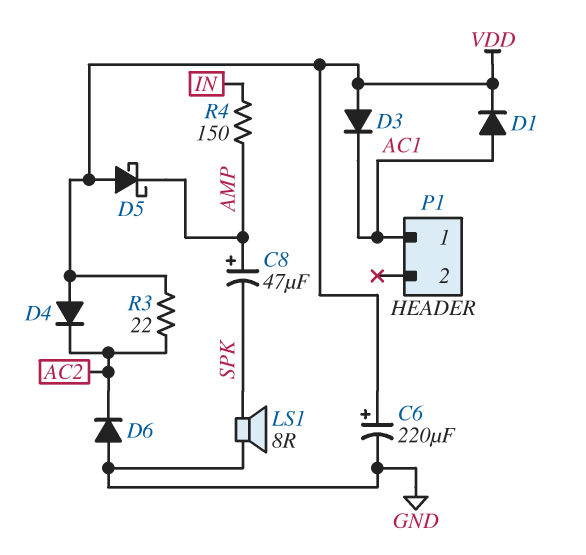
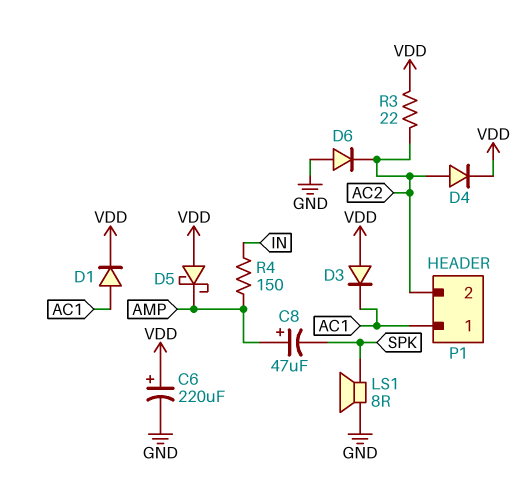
D4: diode (A VDD, K AC2) -> diode (A AC2, K VDD)
P1 pin 2: none -> AC2

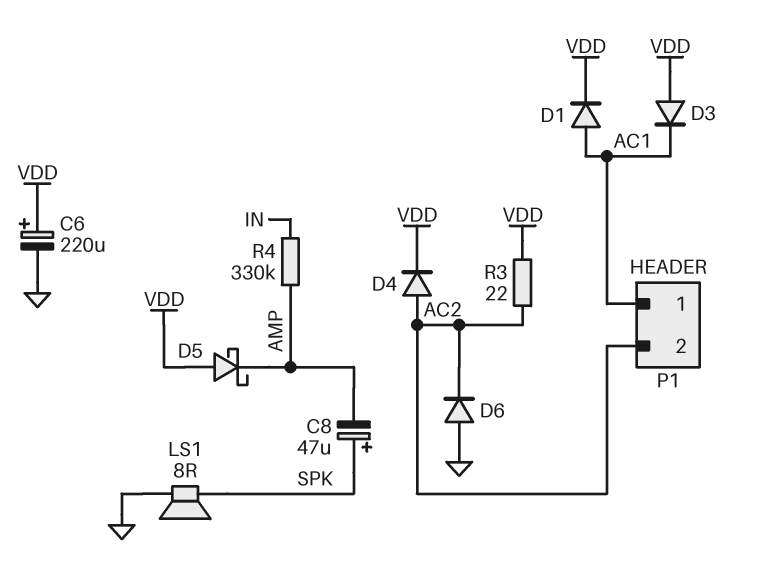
C8: 47uF (plus AMP, minus SPK) -> 47uF (plus SPK, minus AMP)
R4: 150 (AMP, IN) -> 330k (AMP, IN)

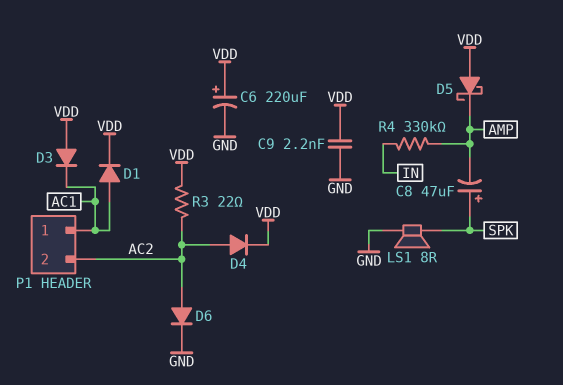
C9: none -> 2.2nF (GND, VDD)
D6: diode (A GND, K AC2) -> diode (A AC2, K GND)

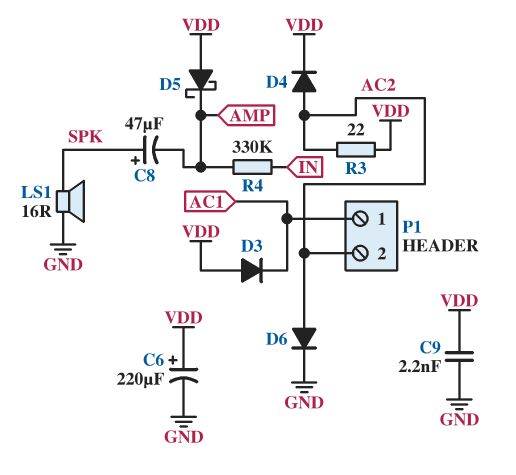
D1: diode (A AC1, K VDD) -> none
LS1: speaker 8R (GND, SPK) -> speaker 16R (GND, SPK)

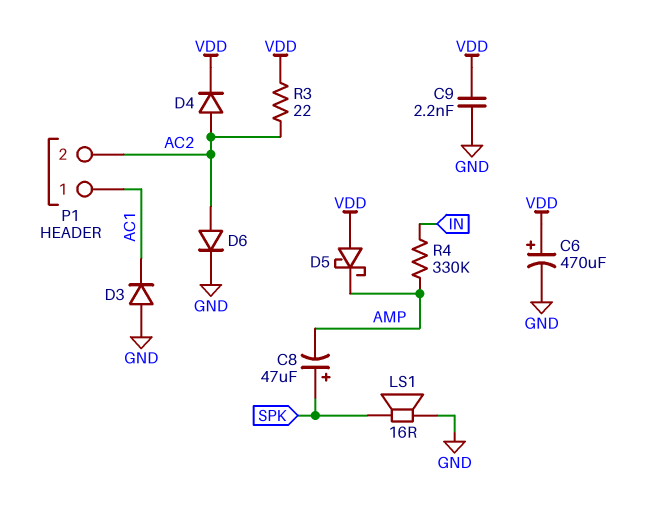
C6: 220uF (plus VDD, minus GND) -> 470uF (plus VDD, minus GND)
D3: diode (A VDD, K AC1) -> diode (A GND, K AC1)

